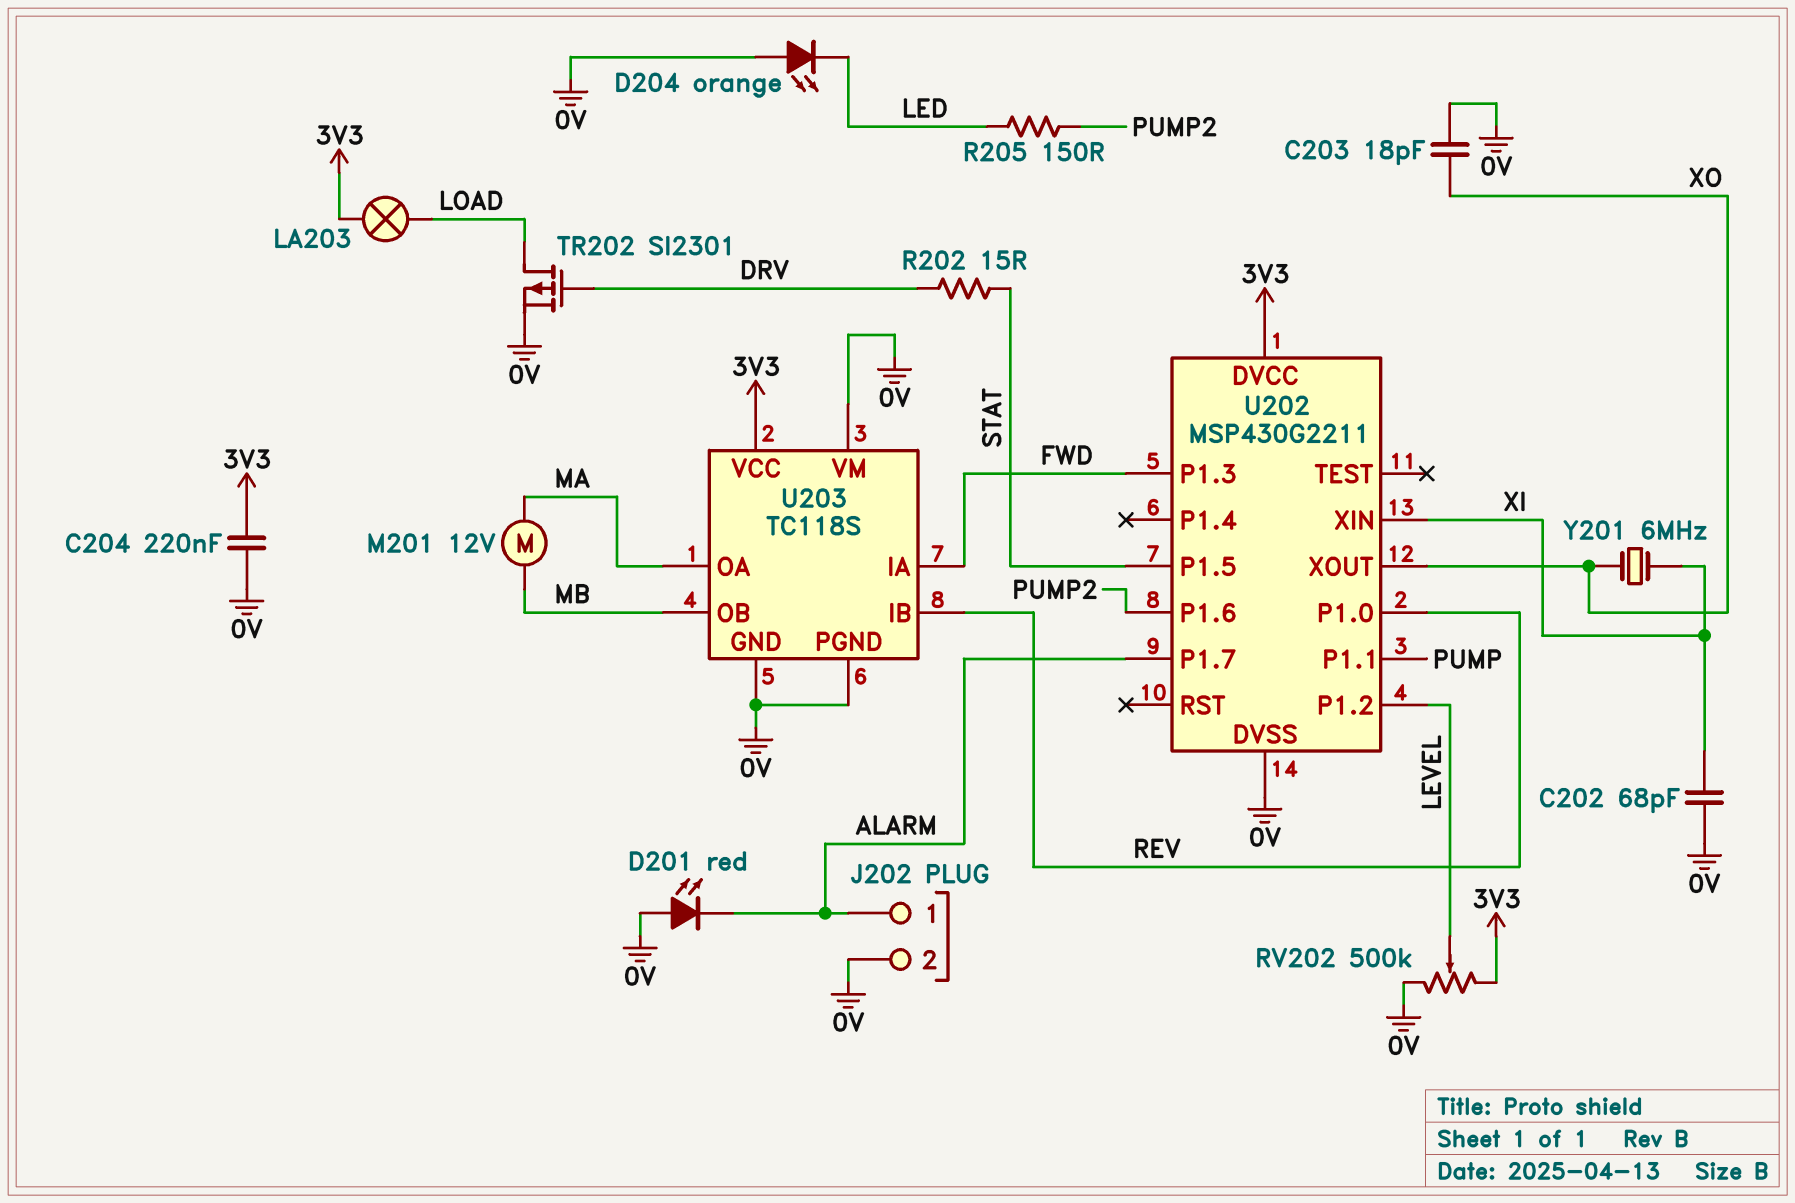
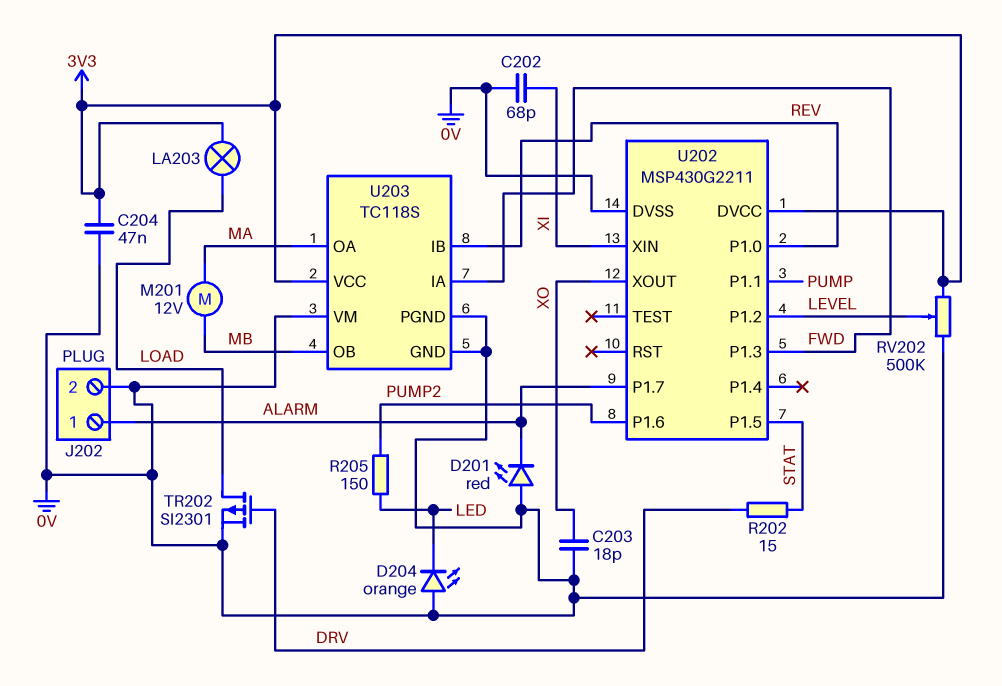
C204: 220nF (0V, 3V3) -> 47nF (0V, 3V3)
Y201: 6MHz (XI, XO) -> none

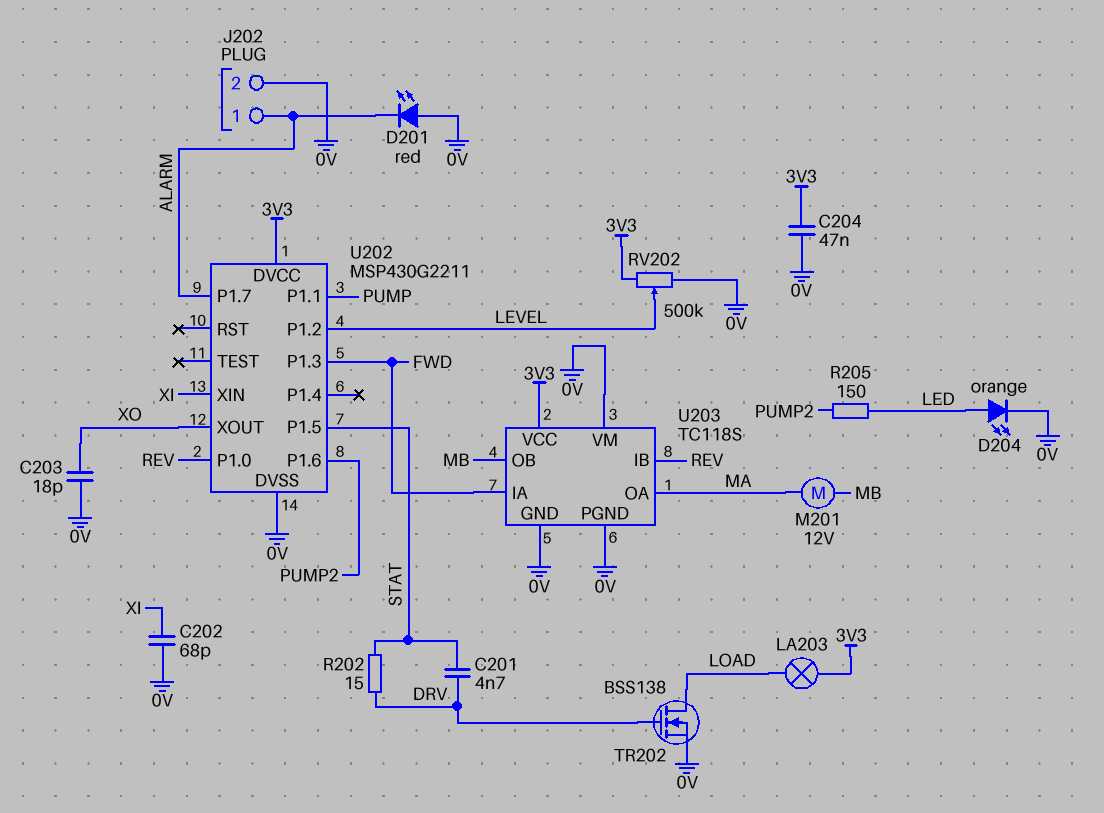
C201: none -> 4.7nF (DRV, STAT)
D204: LED orange (A 0V, K LED) -> LED orange (A LED, K 0V)
TR202: PMOS SI2301 (G DRV, D LOAD, S 0V) -> NMOS BSS138 (G DRV, D LOAD, S 0V)

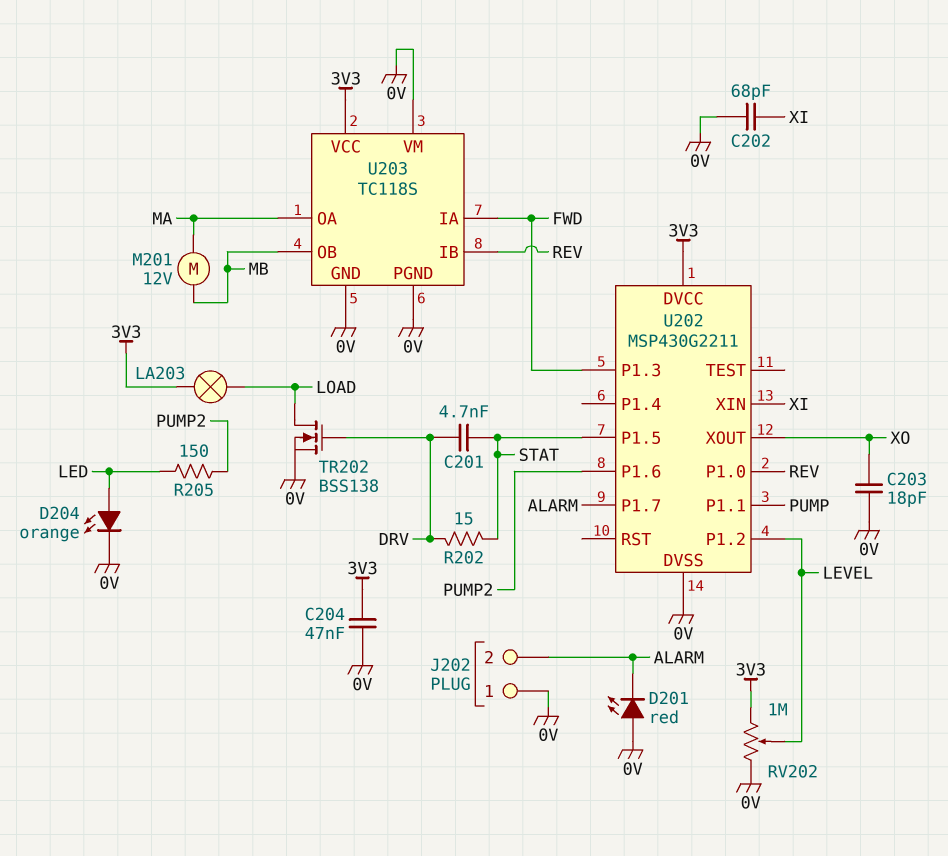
J202 pin 1: ALARM -> 0V
J202 pin 2: 0V -> ALARM
RV202: 500k (0V, 3V3, wiper LEVEL) -> 1M (0V, 3V3, wiper LEVEL)

